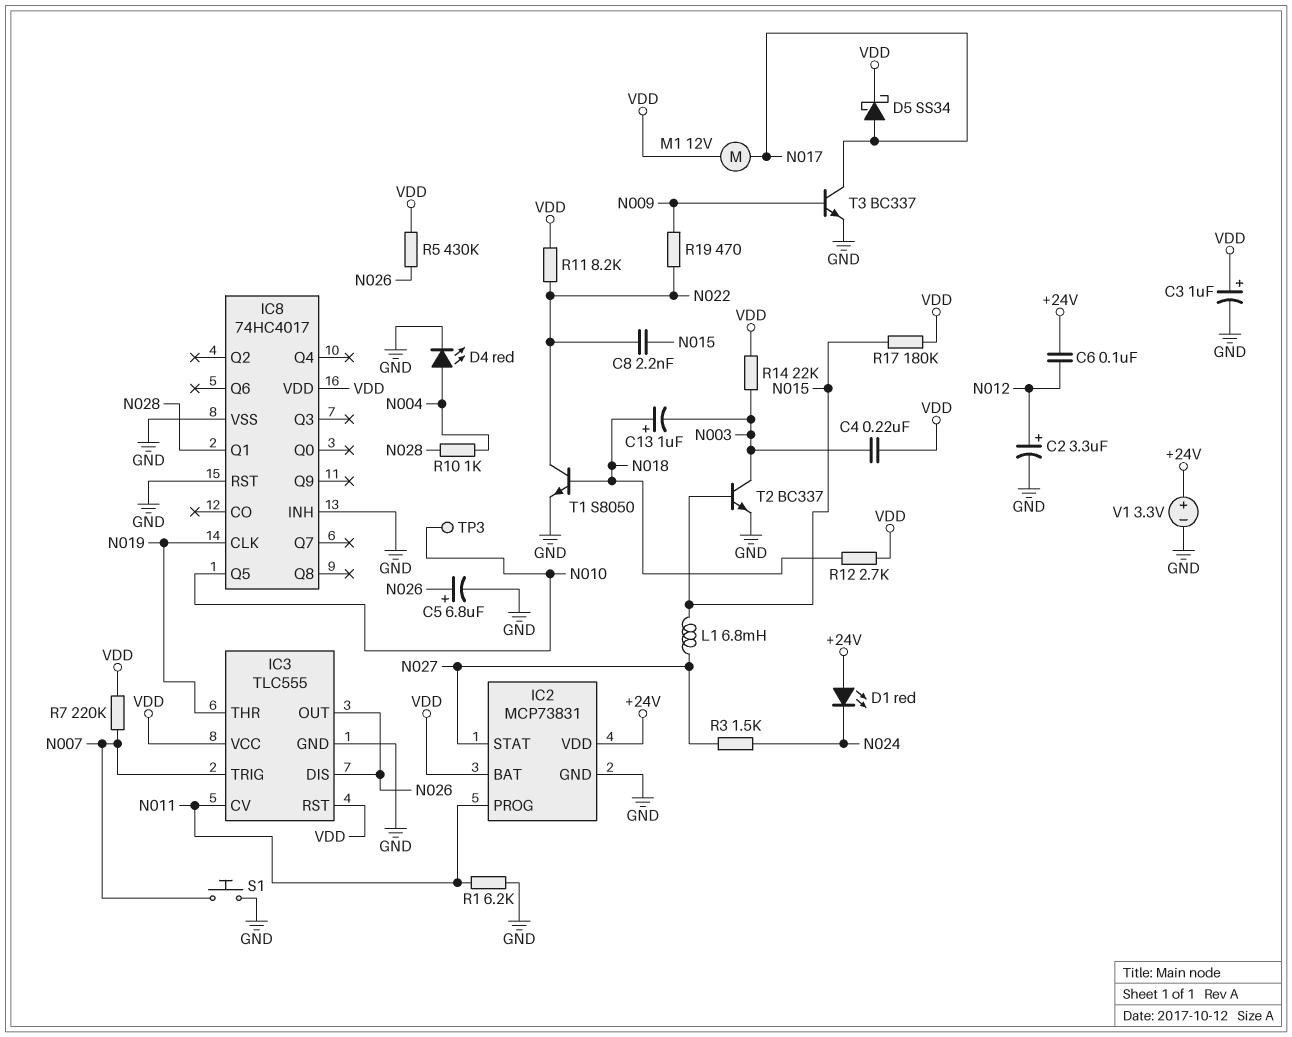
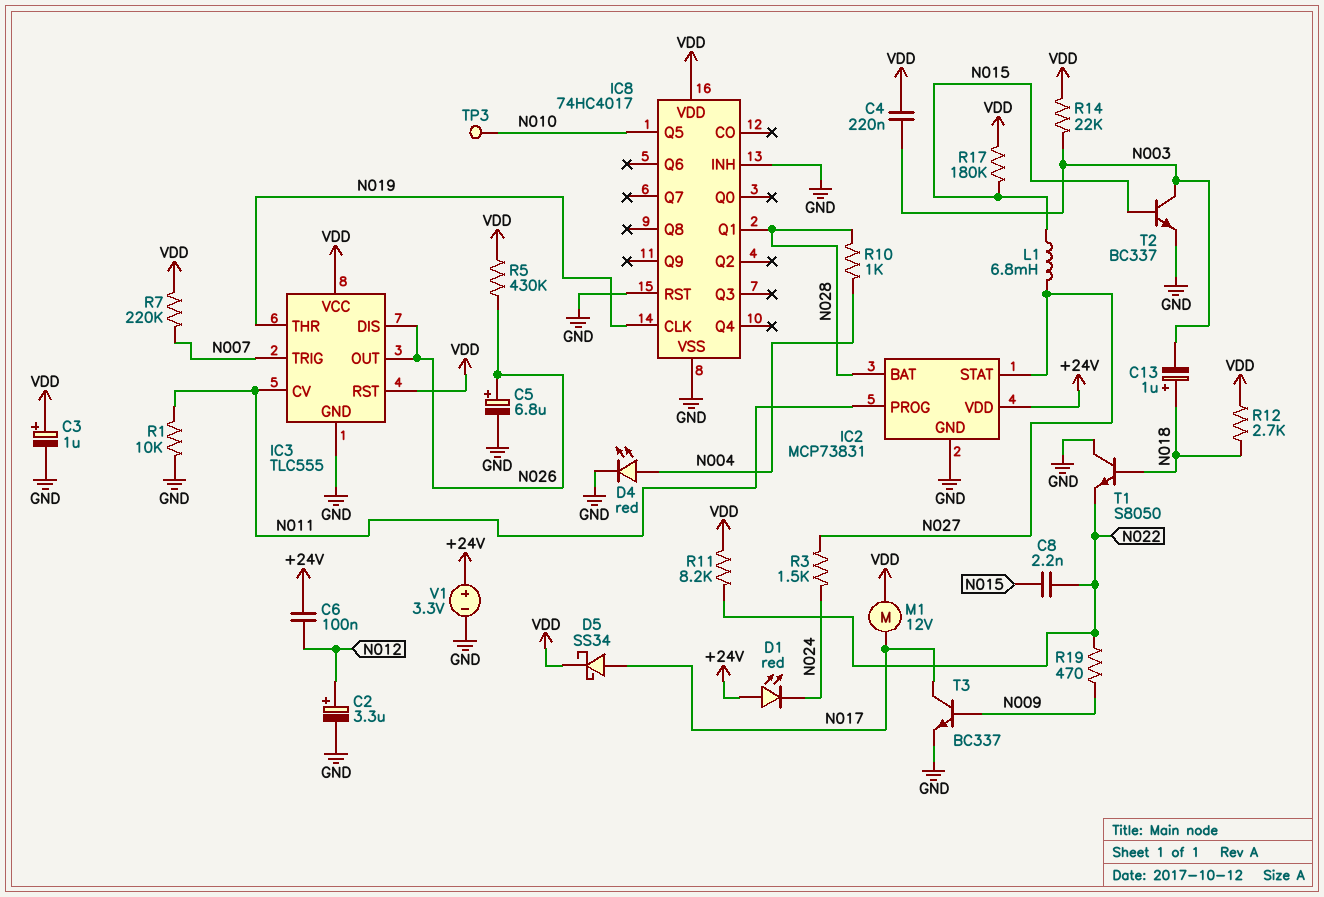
IC2 pin BAT: VDD -> N028
R1: 6.2k (GND, N011) -> 10k (GND, N011)
S1: button (GND, N007) -> none
T1: NPN S8050 (B N018, C N022, E GND) -> NPN S8050 (B N018, C GND, E N022)

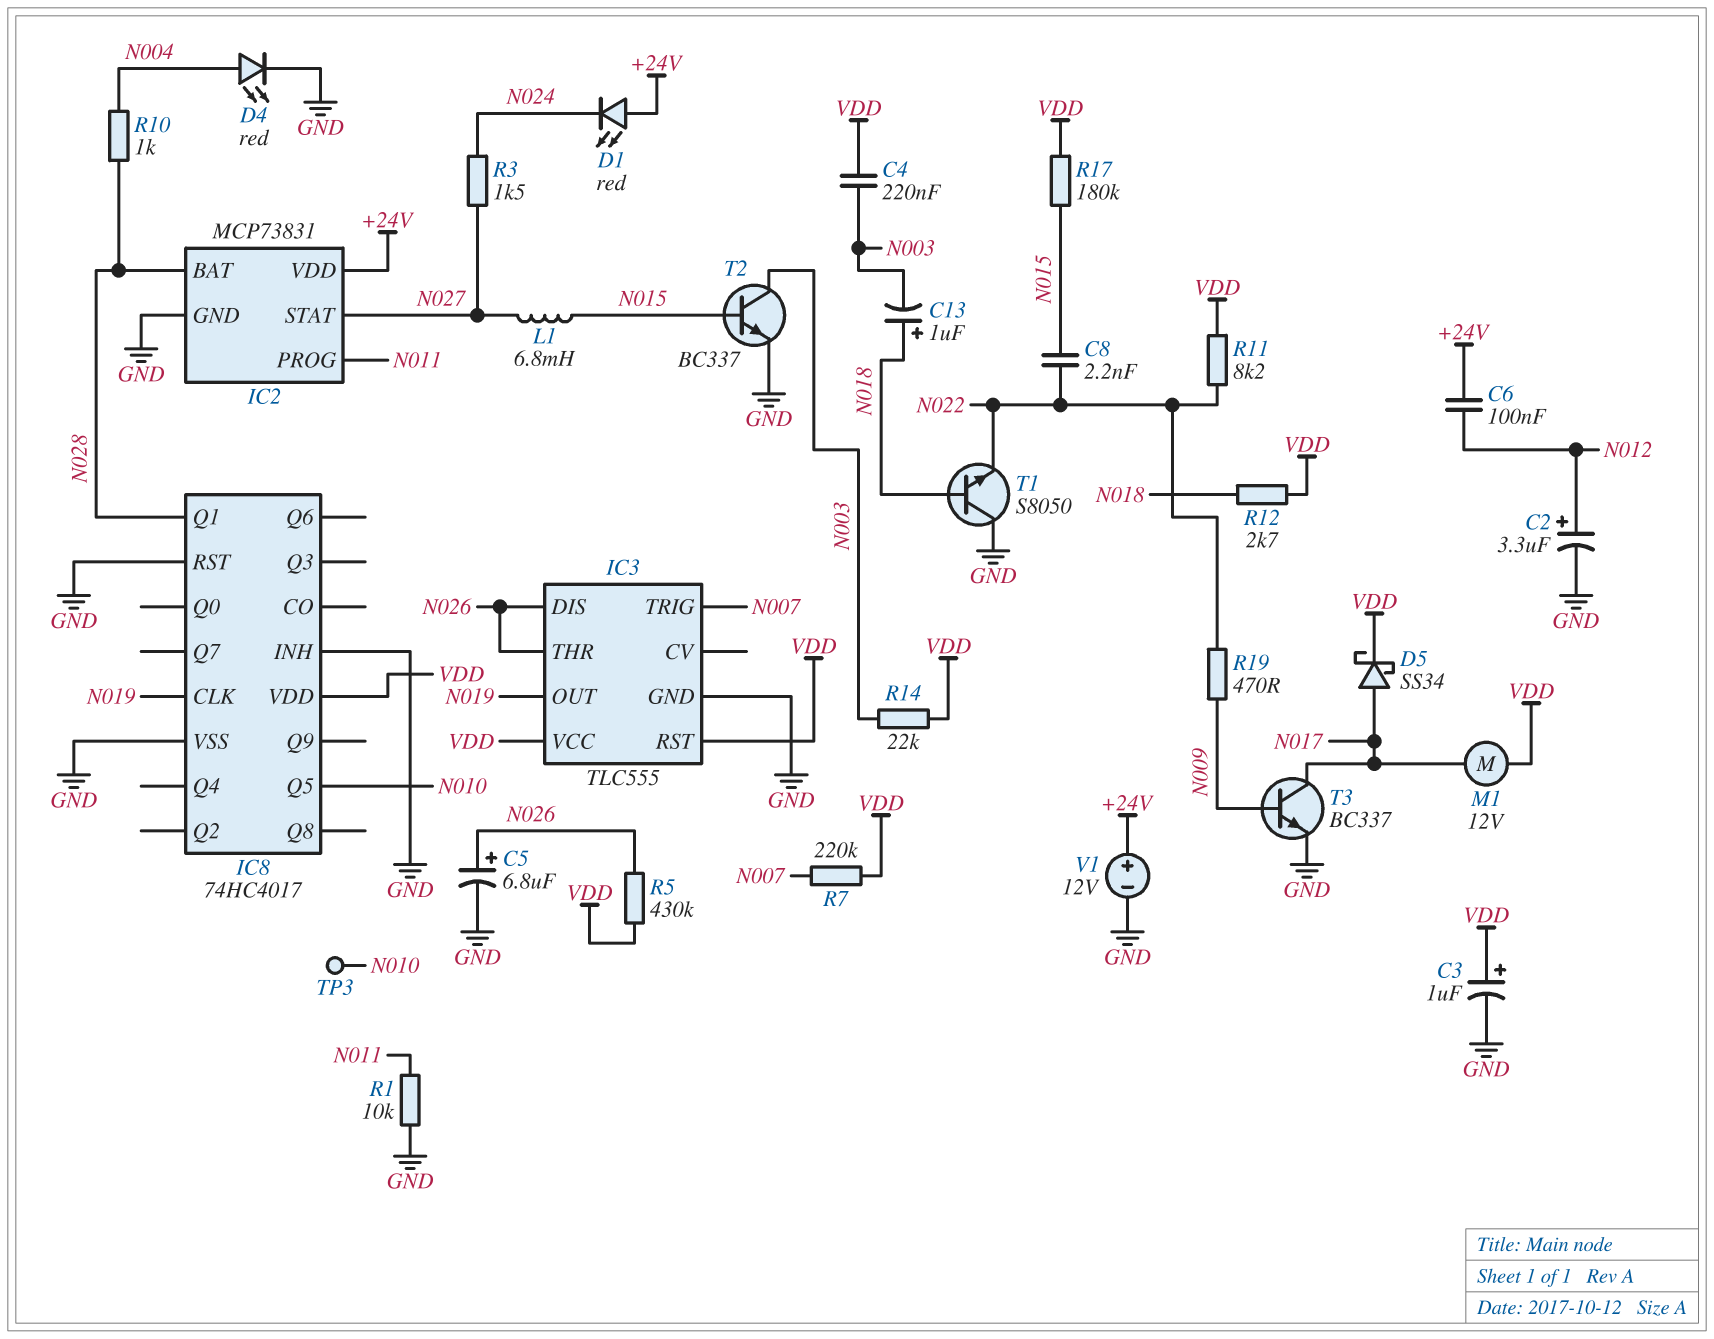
IC3 pin CV: N011 -> none
IC3 pin OUT: N026 -> N019
IC3 pin THR: N019 -> N026
V1: 3.3V (plus +24V, minus GND) -> 12V (plus +24V, minus GND)

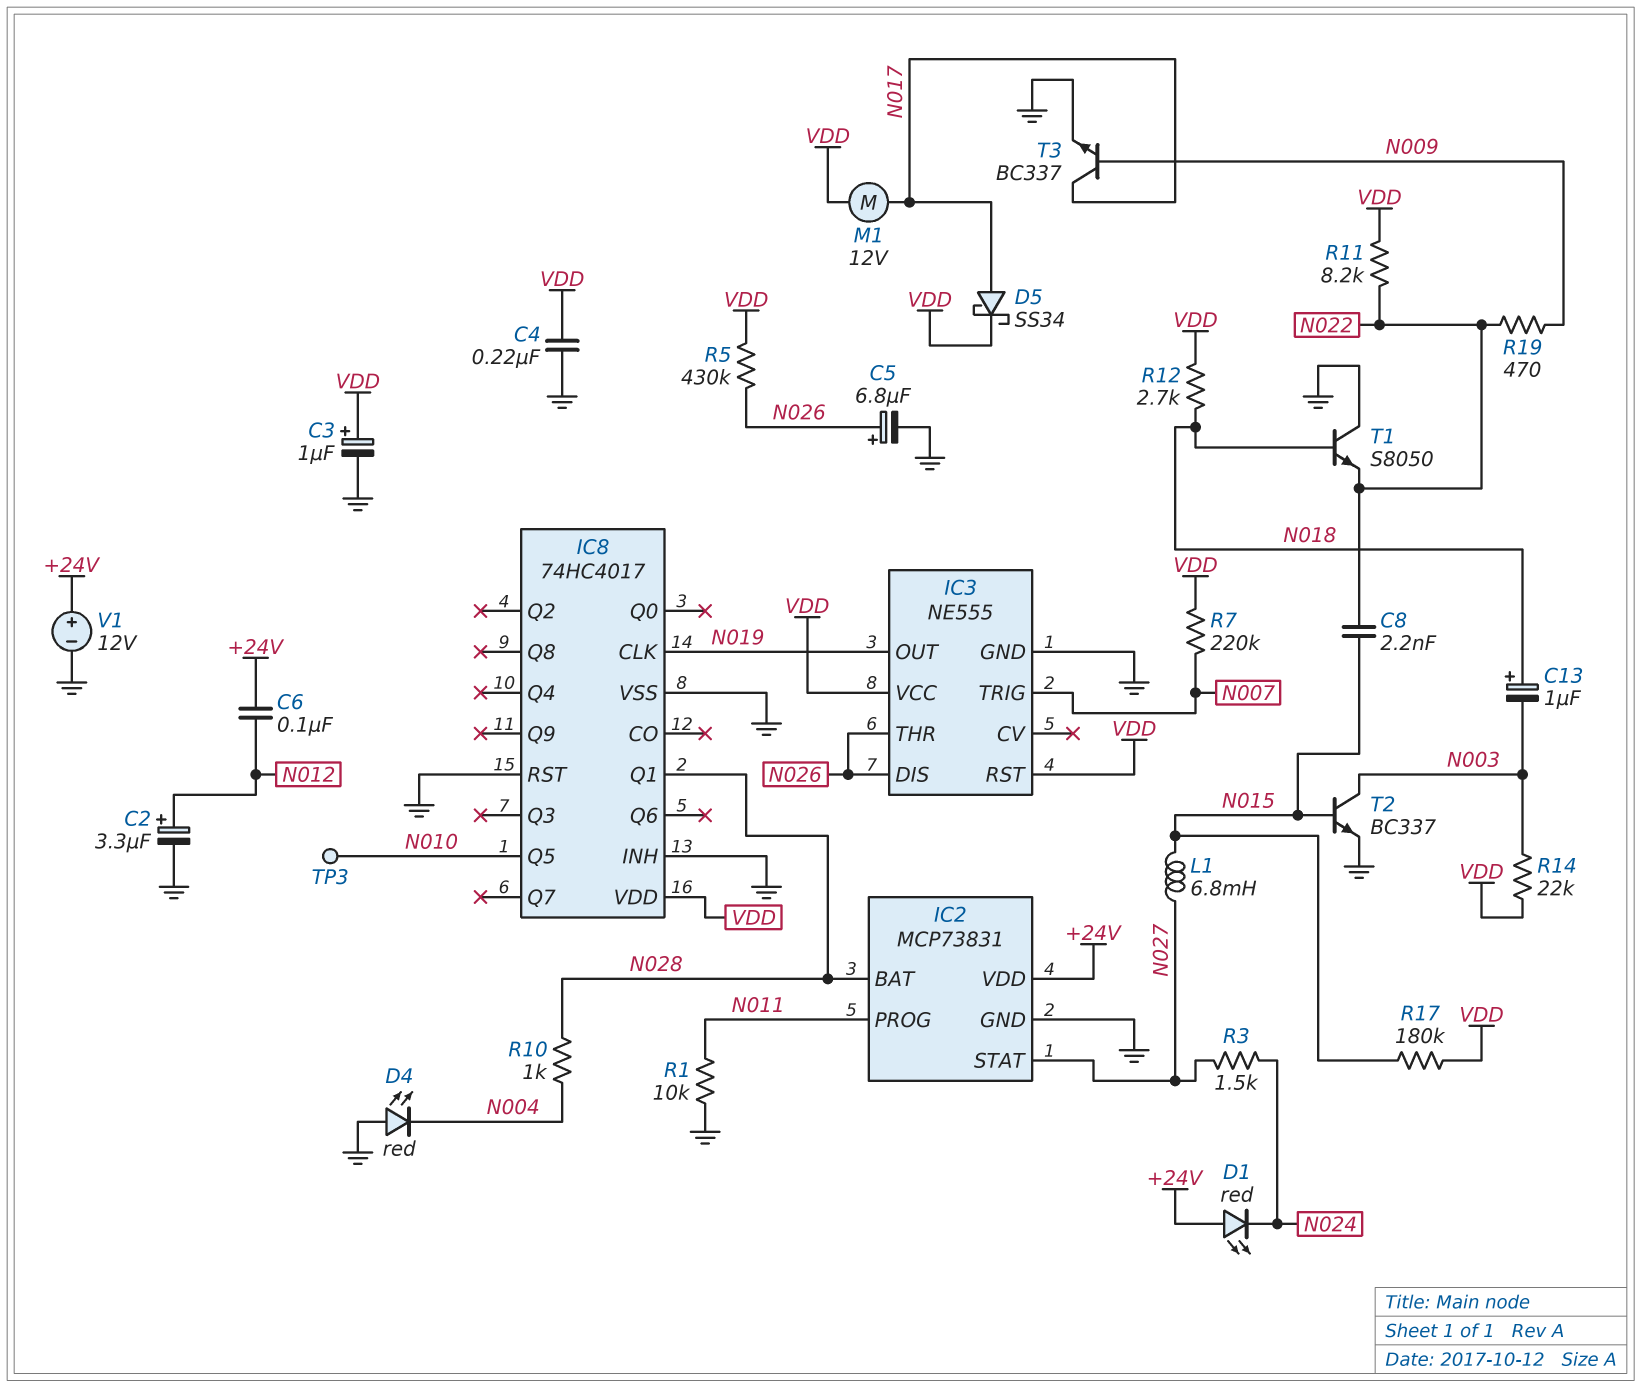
C4: 220nF (N003, VDD) -> 220nF (GND, VDD)
D4: LED red (A N004, K GND) -> LED red (A GND, K N004)
IC3: TLC555 -> NE555

